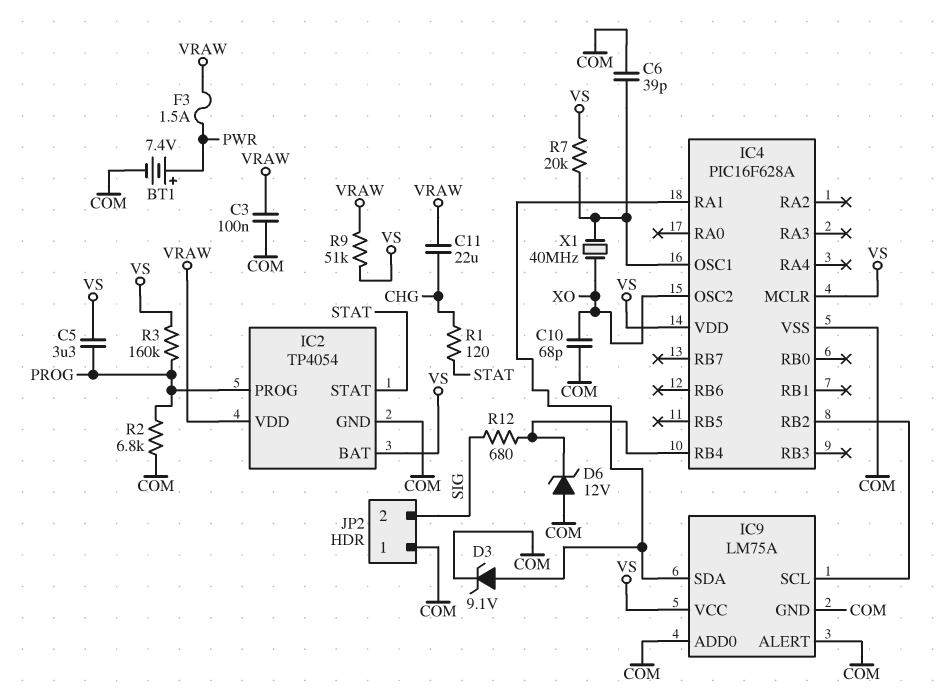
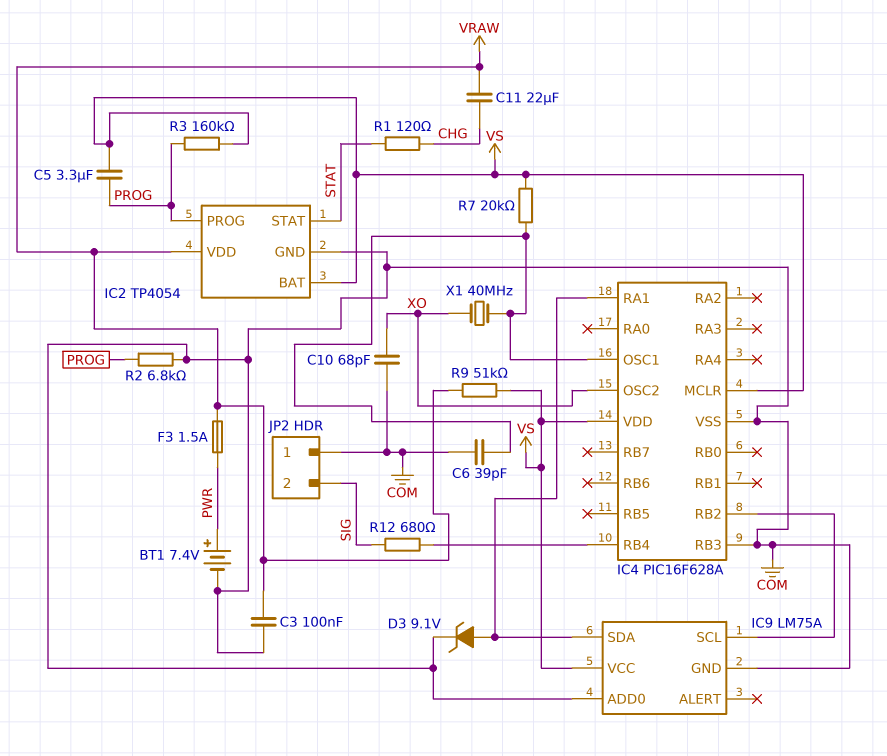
D6: zener 12V (A COM, K IC4/RB4) -> none
IC4 pin RB3: none -> COM
IC9 pin ALERT: COM -> none

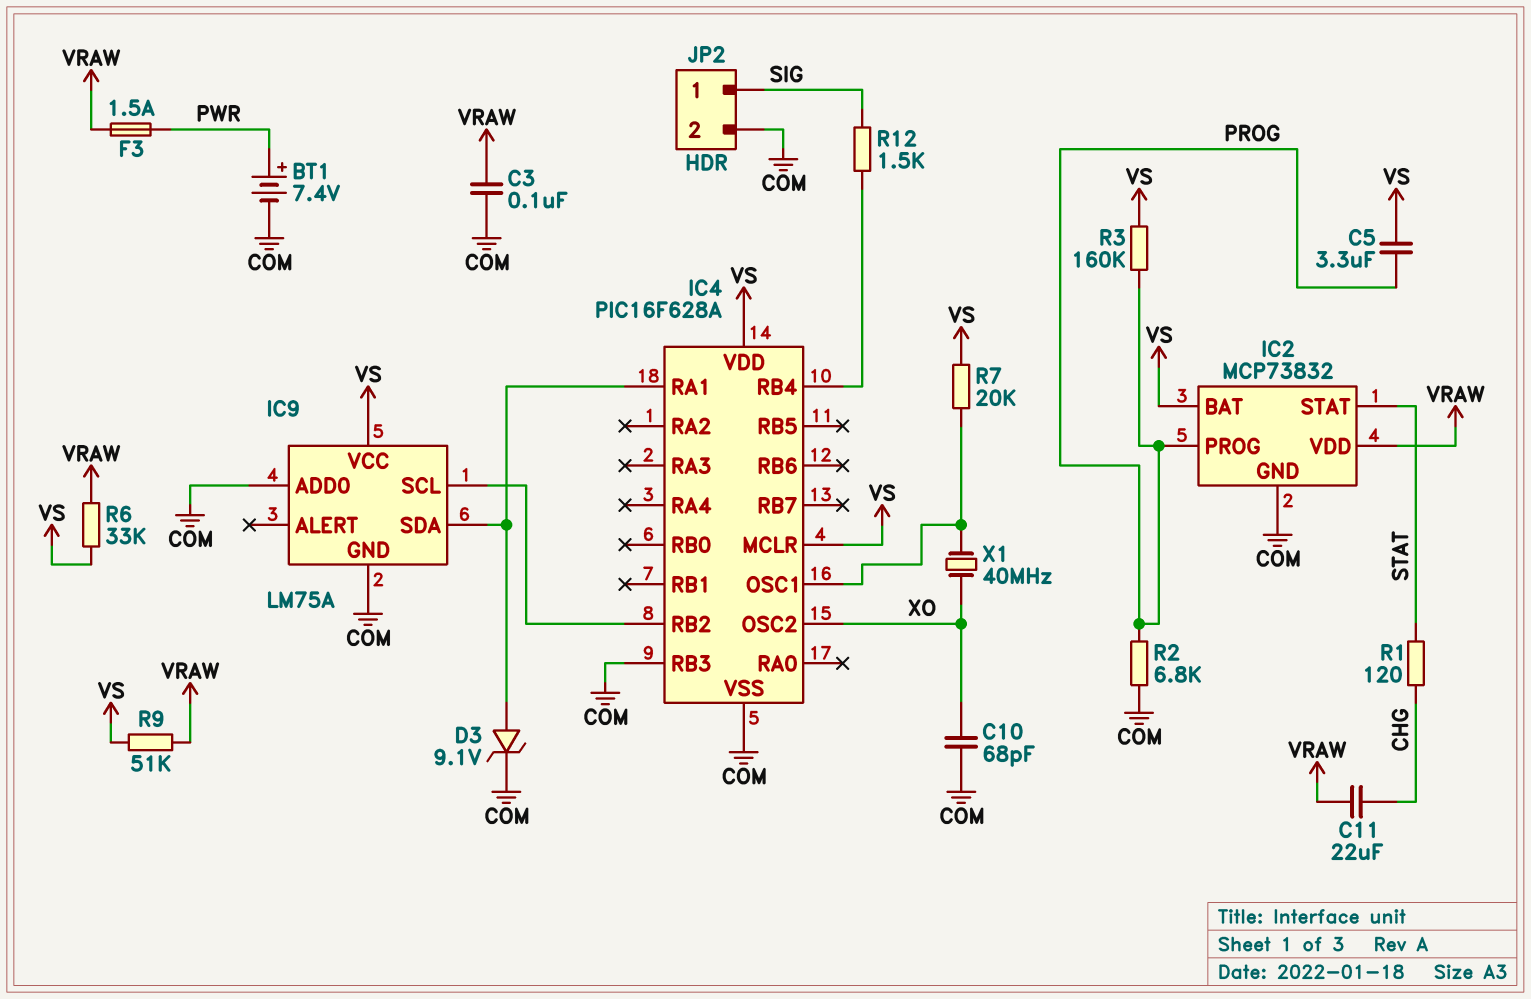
C6: 39pF (COM, IC4/OSC1) -> none
IC2: TP4054 -> MCP73832
JP2 pin 1: COM -> SIG
JP2 pin 2: SIG -> COM
R6: none -> 33k (VRAW, VS)
R12: 680 (IC4/RB4, SIG) -> 1.5k (IC4/RB4, SIG)

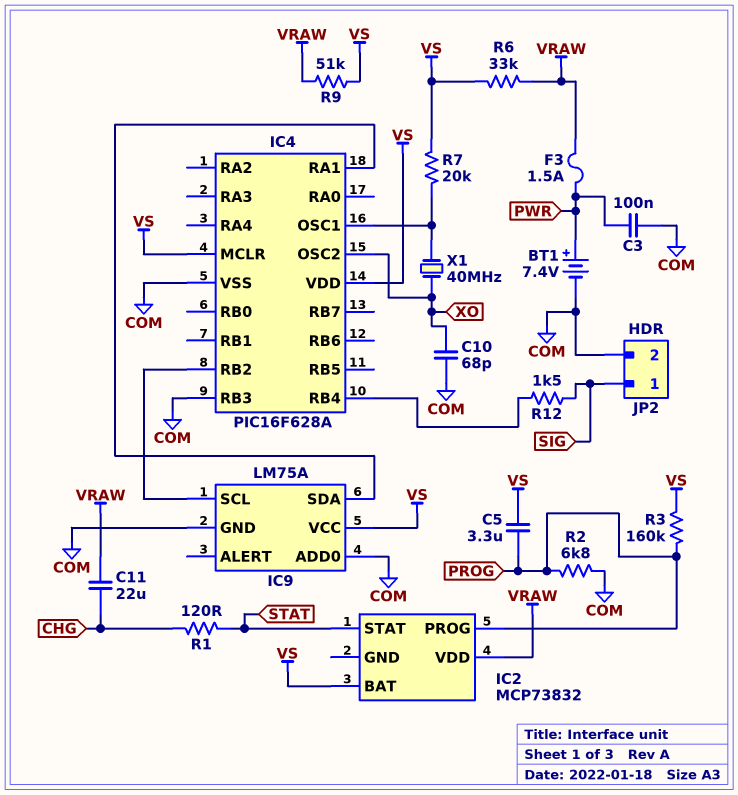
C3: 100nF (COM, VRAW) -> 100nF (COM, PWR)
D3: zener 9.1V (A IC4/RA1, K COM) -> none
IC2 pin GND: COM -> none

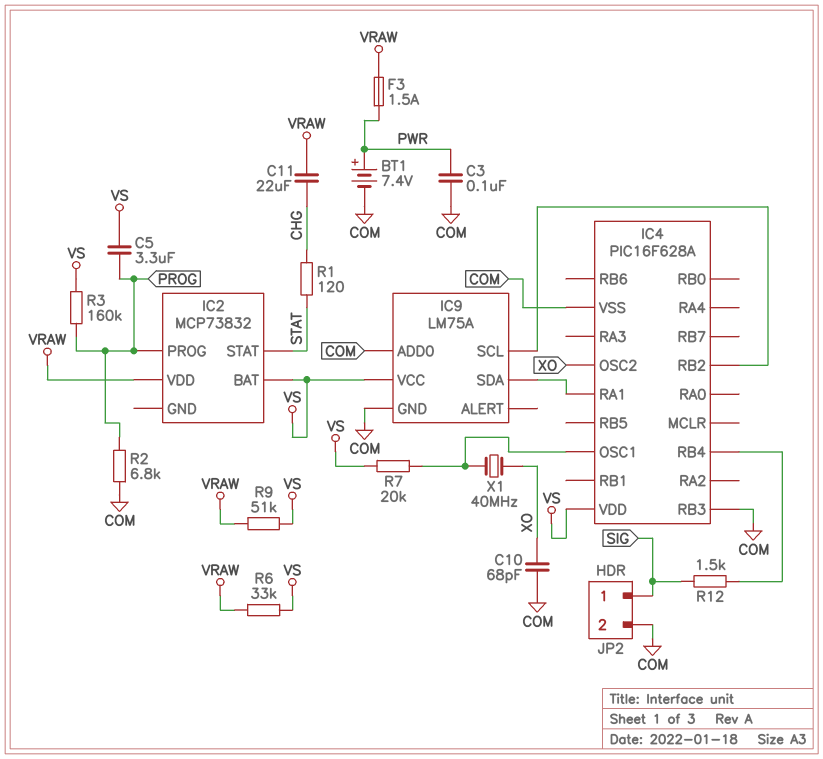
IC4 pin MCLR: VS -> none

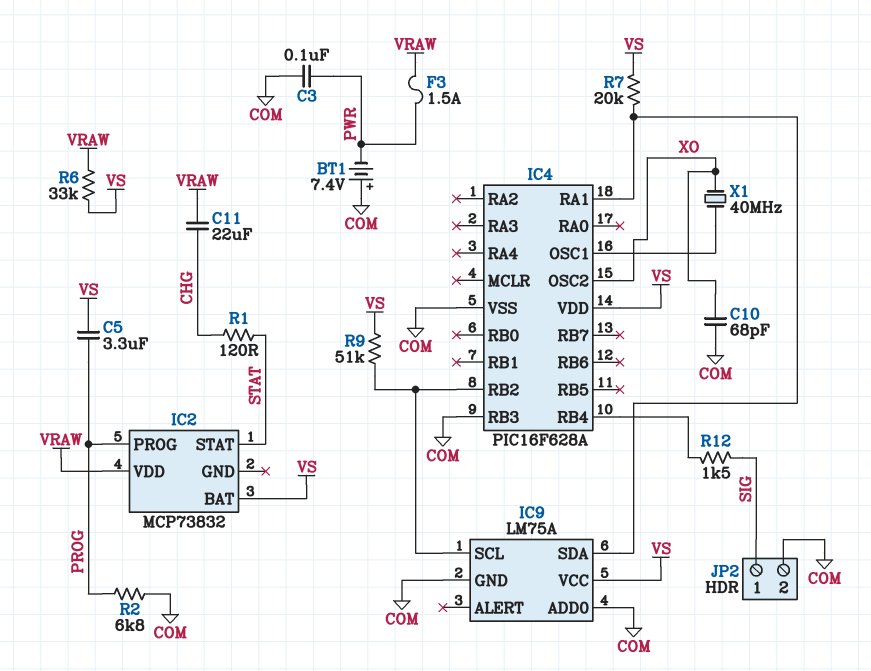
BT1: 7.4V (plus PWR, minus COM) -> 7.4V (plus COM, minus PWR)
R3: 160k (PROG, VS) -> none
R7: 20k (IC4/OSC1, VS) -> 20k (IC4/RA1, VS)
R9: 51k (VRAW, VS) -> 51k (IC4/RB2, VS)

